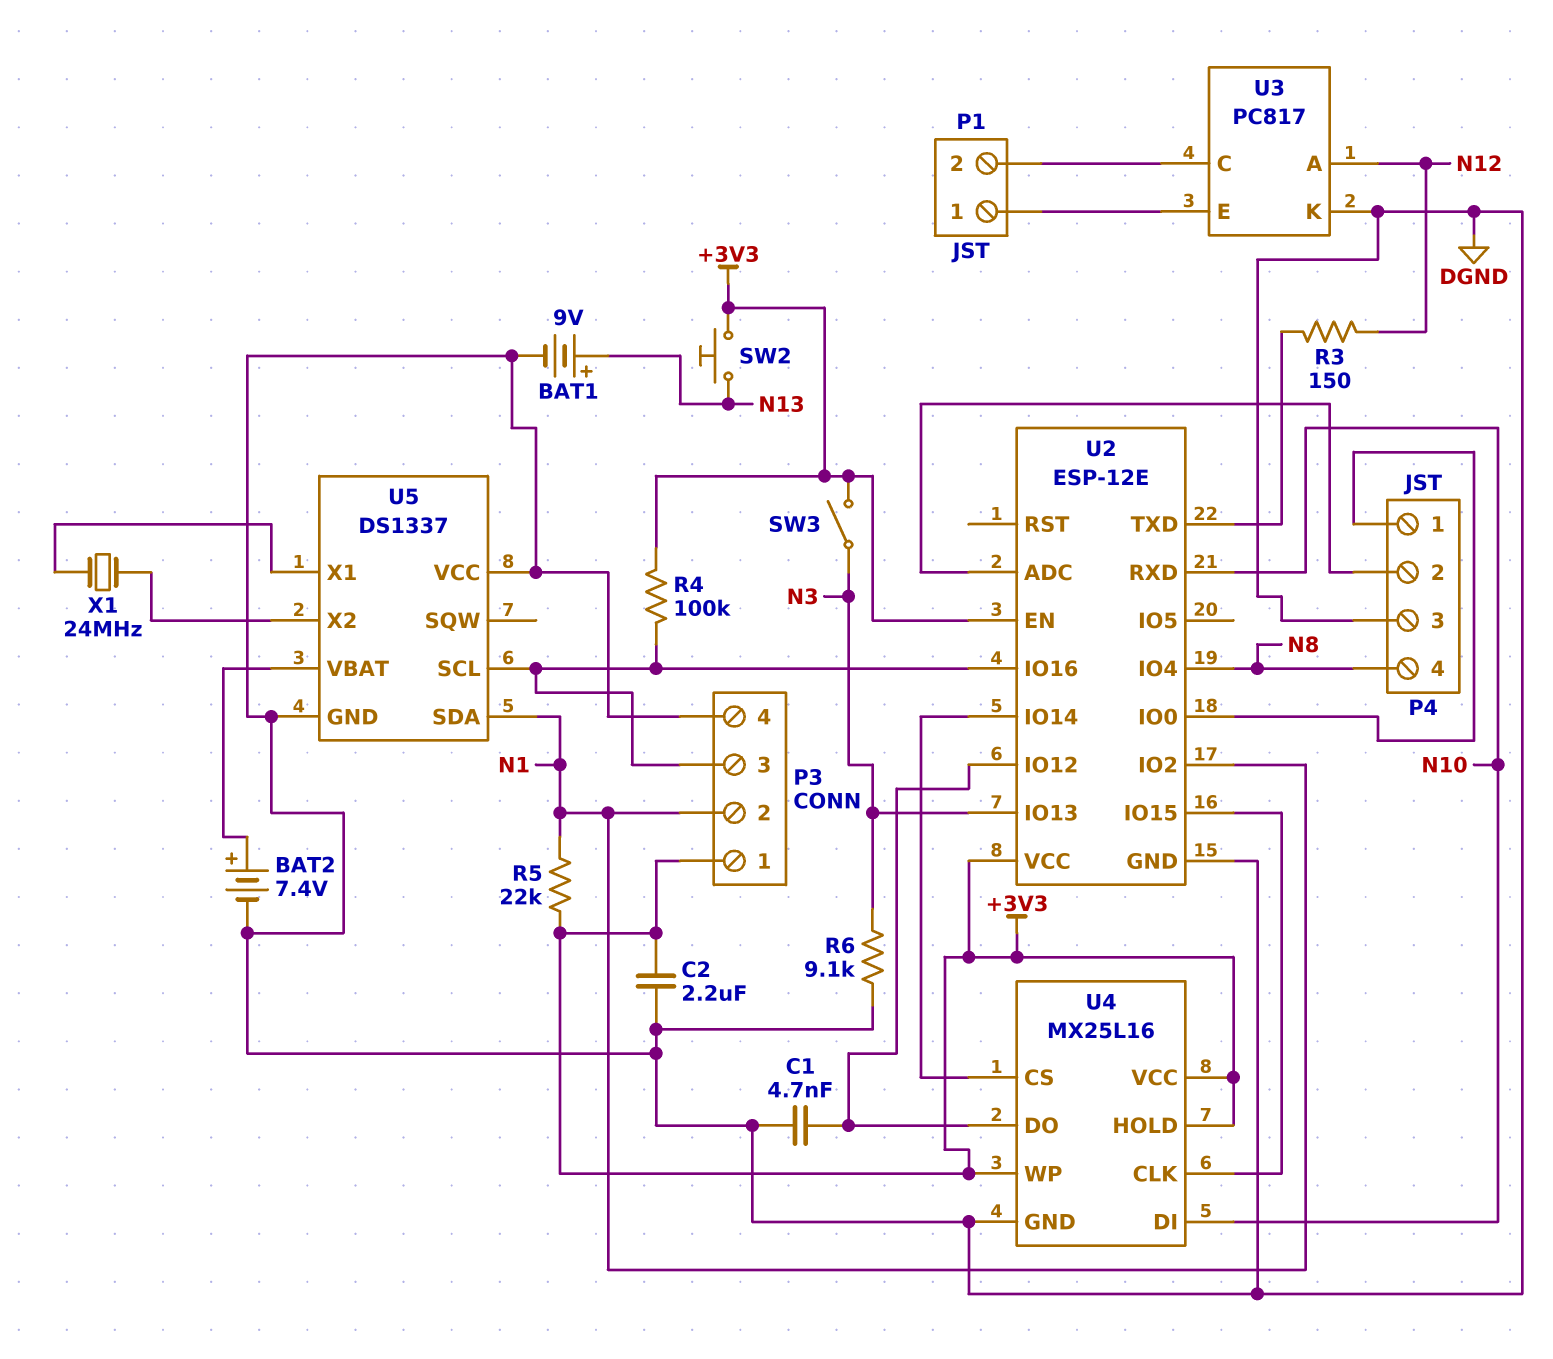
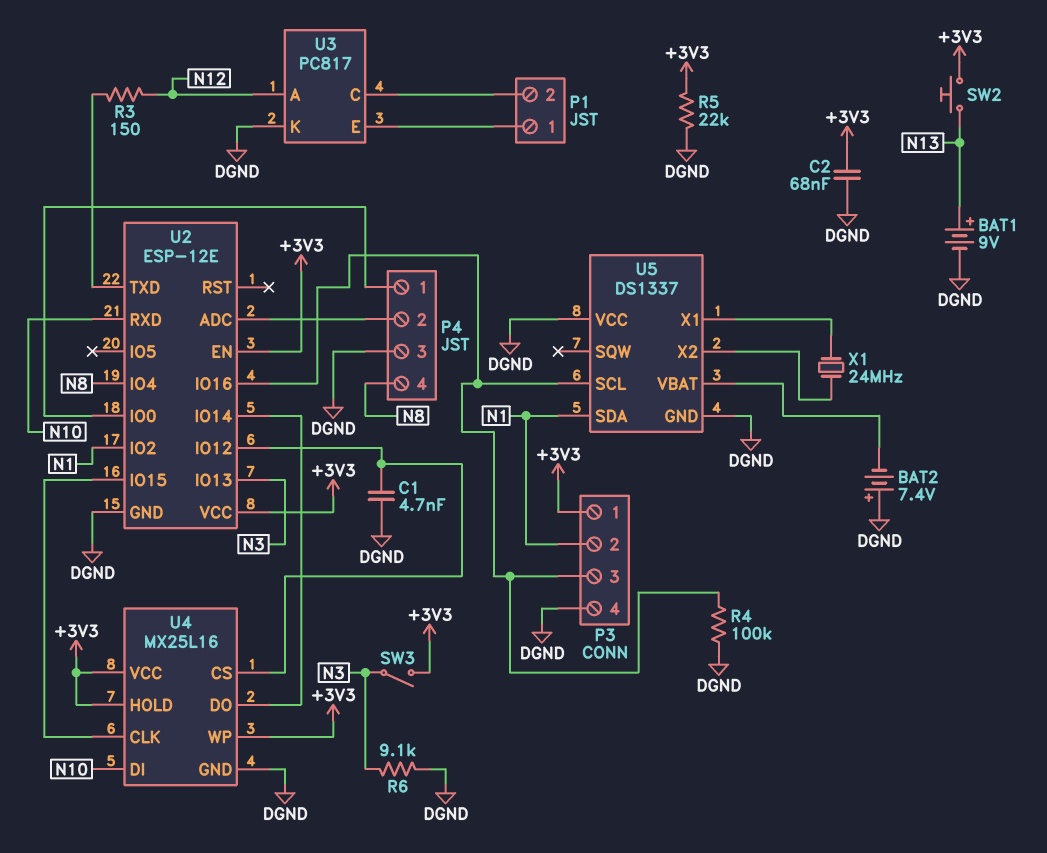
BAT2: 7.4V (plus U5/VBAT, minus DGND) -> 7.4V (plus DGND, minus U5/VBAT)
C2: 2.2uF (+3V3, DGND) -> 68nF (+3V3, DGND)
R4: 100k (+3V3, P3/3) -> 100k (DGND, P3/3)
R5: 22k (+3V3, N1) -> 22k (+3V3, DGND)
U4 pin CS: U2/IO14 -> U2/IO12
U4 pin DO: U2/IO12 -> U2/IO14

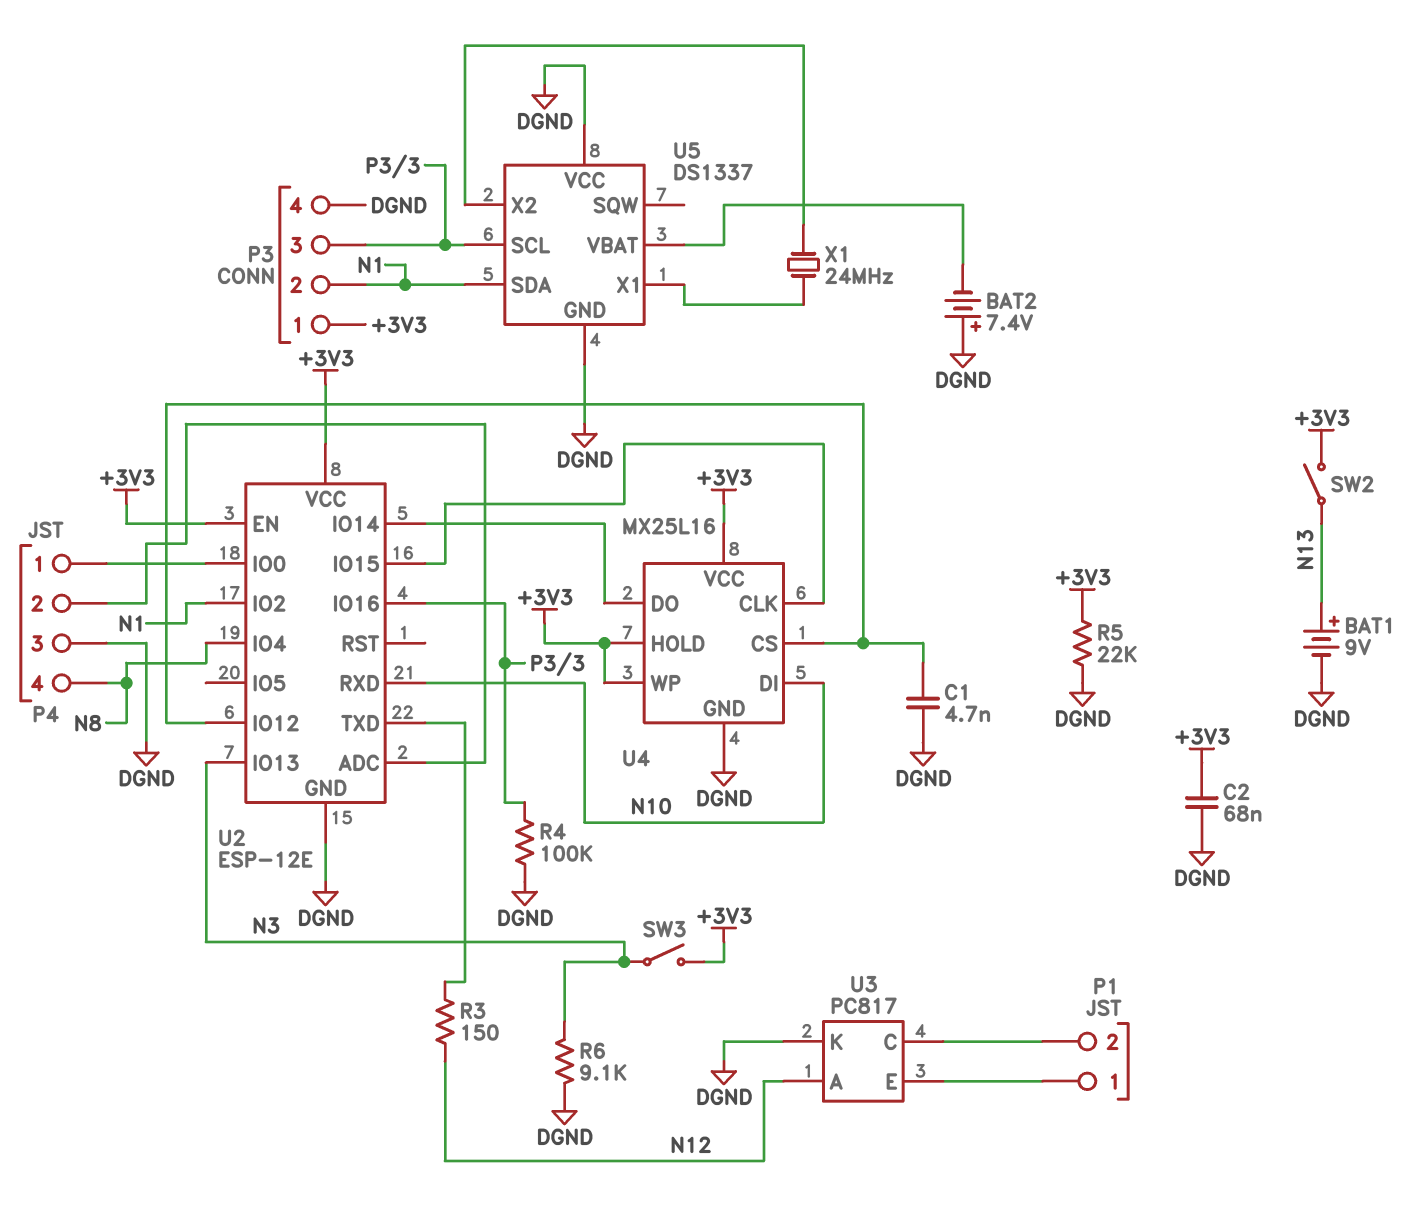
SW2: button (+3V3, N13) -> switch (+3V3, N13)

